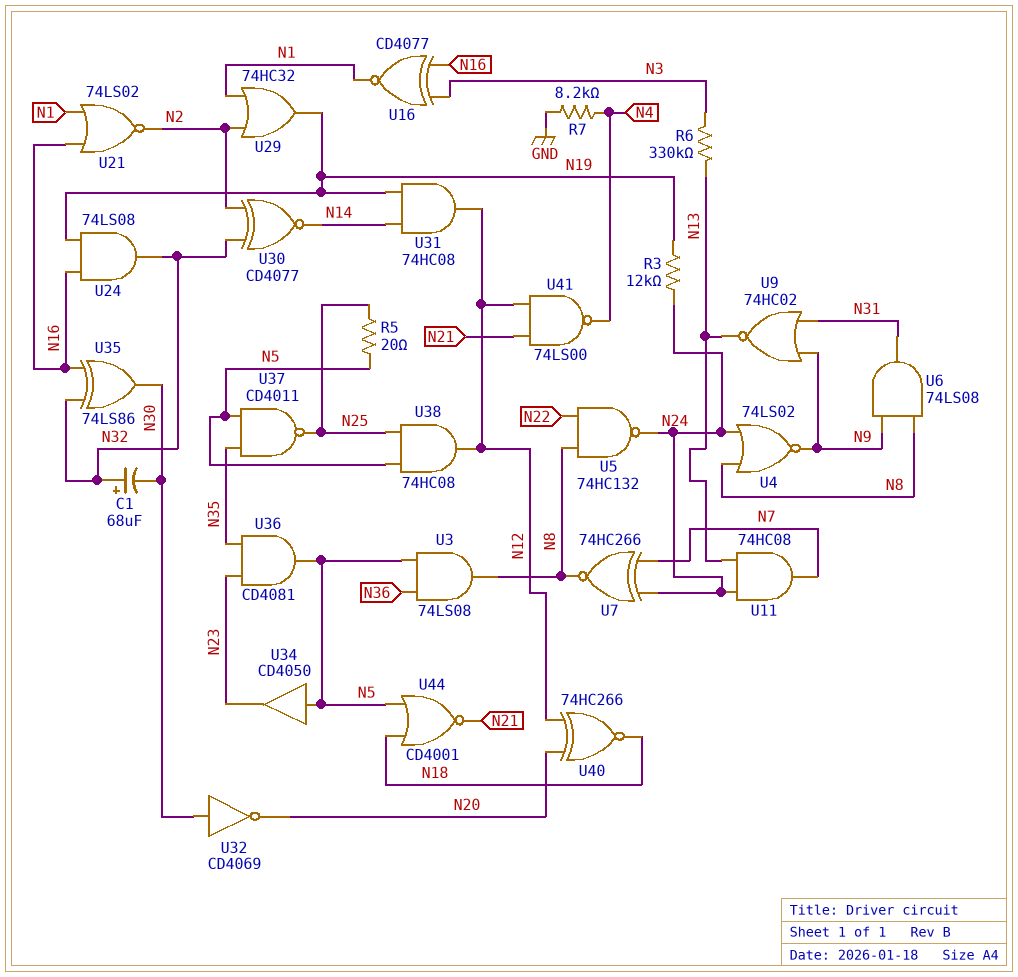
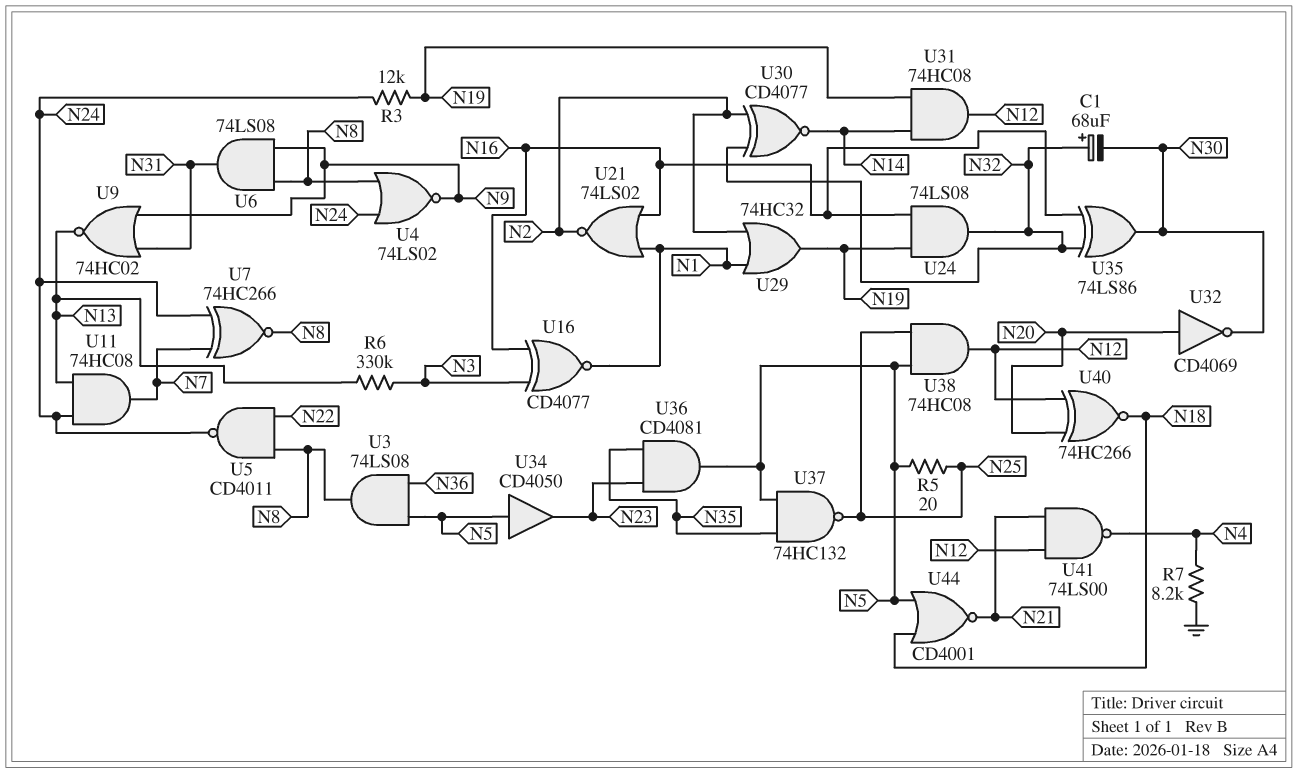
U5: NAND 74HC132 (in N8, in N22, out N24) -> NAND CD4011 (in N8, in N22, out N24)
U32: NOT CD4069 (in N30, out N20) -> NOT CD4069 (in N20, out N30)
U37: NAND CD4011 (in N5, in N35, out N25) -> NAND 74HC132 (in N5, in N35, out N25)

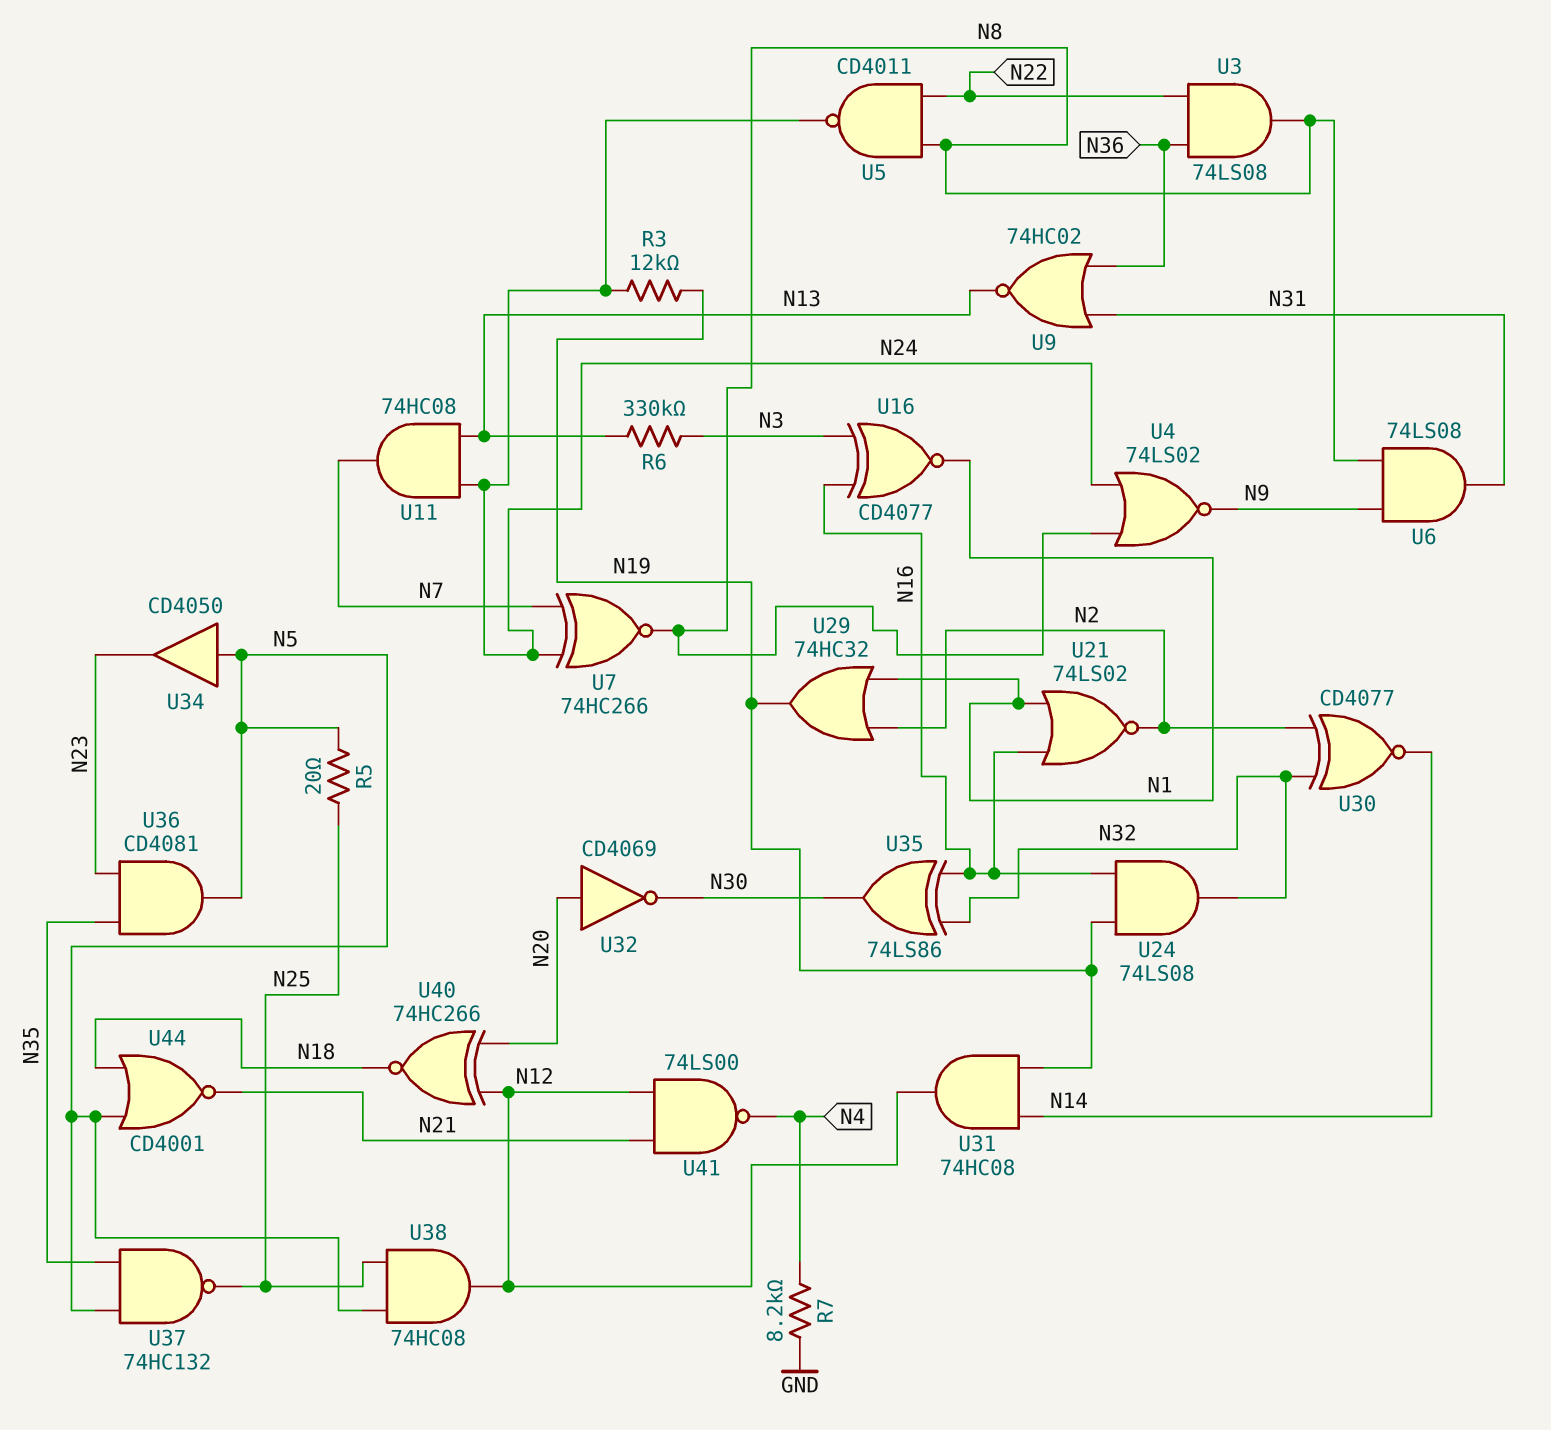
C1: 68uF (plus N32, minus N30) -> none
U3: AND 74LS08 (in N5, in N36, out N8) -> AND 74LS08 (in N22, in N36, out N8)
U9: NOR 74HC02 (in N9, in N31, out N13) -> NOR 74HC02 (in N31, in N36, out N13)

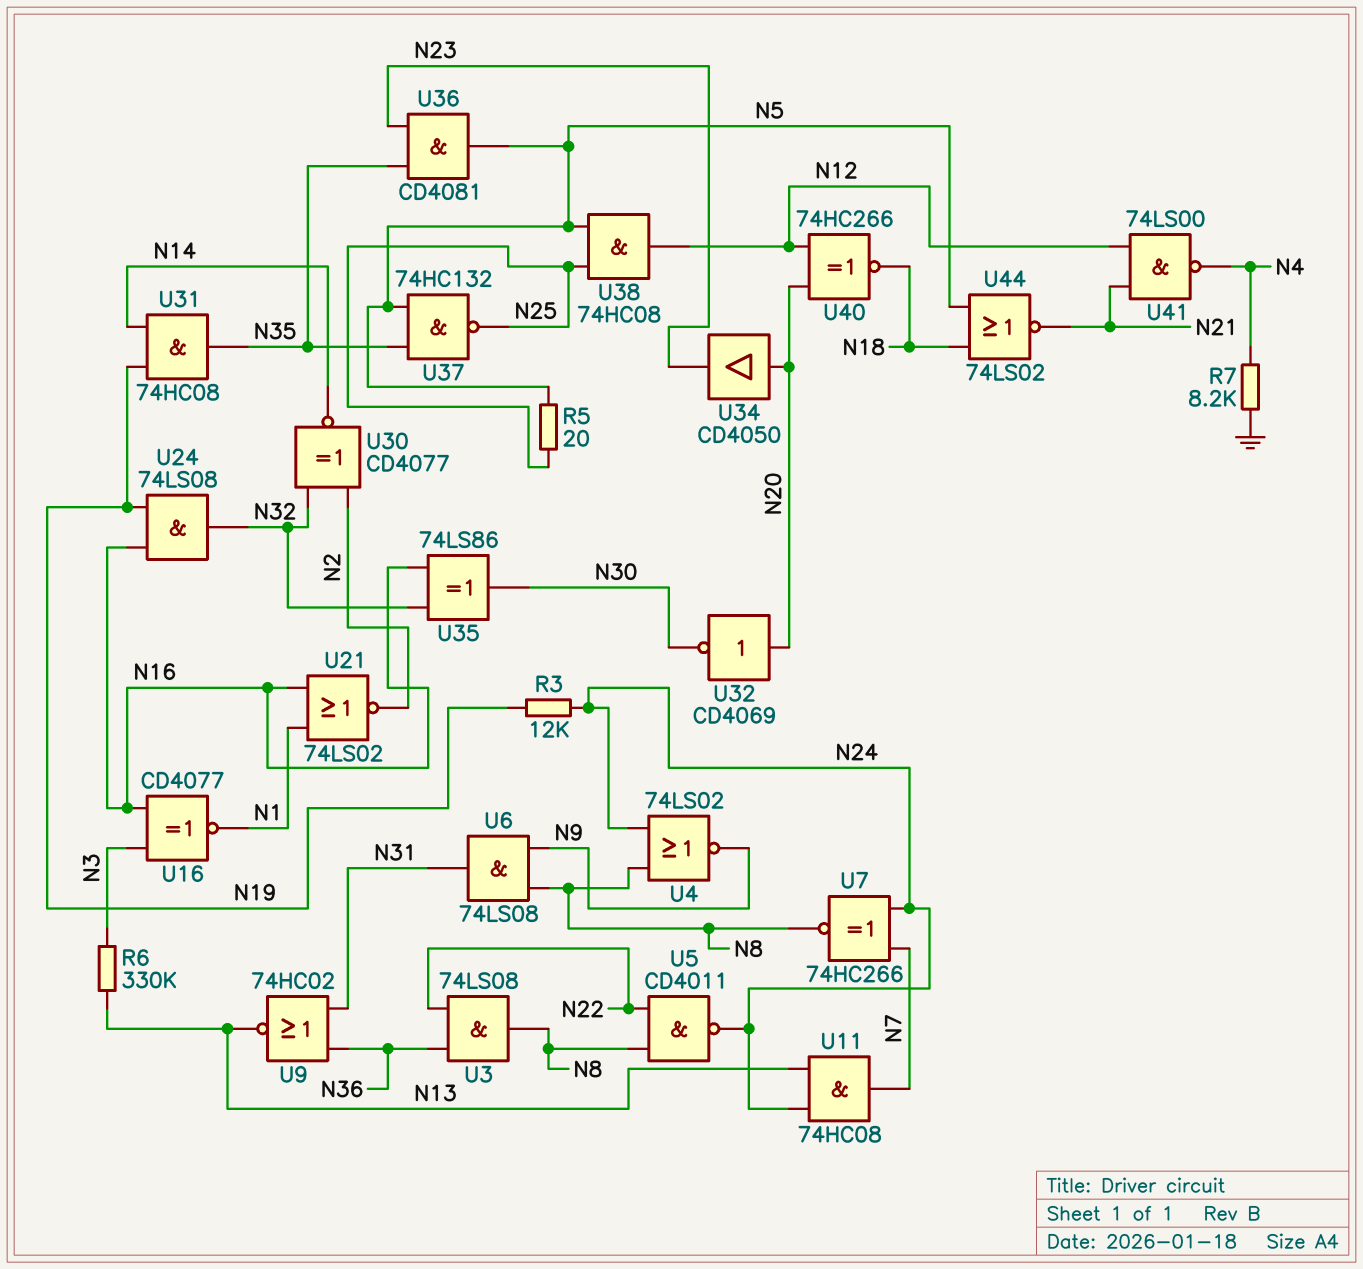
U29: OR 74HC32 (in N1, in N2, out N19) -> none
U31: AND 74HC08 (in N14, in N19, out N12) -> AND 74HC08 (in N14, in N19, out N35)
U34: buffer CD4050 (in N5, out N23) -> buffer CD4050 (in N20, out N23)
U44: NOR CD4001 (in N5, in N18, out N21) -> NOR 74LS02 (in N5, in N18, out N21)

